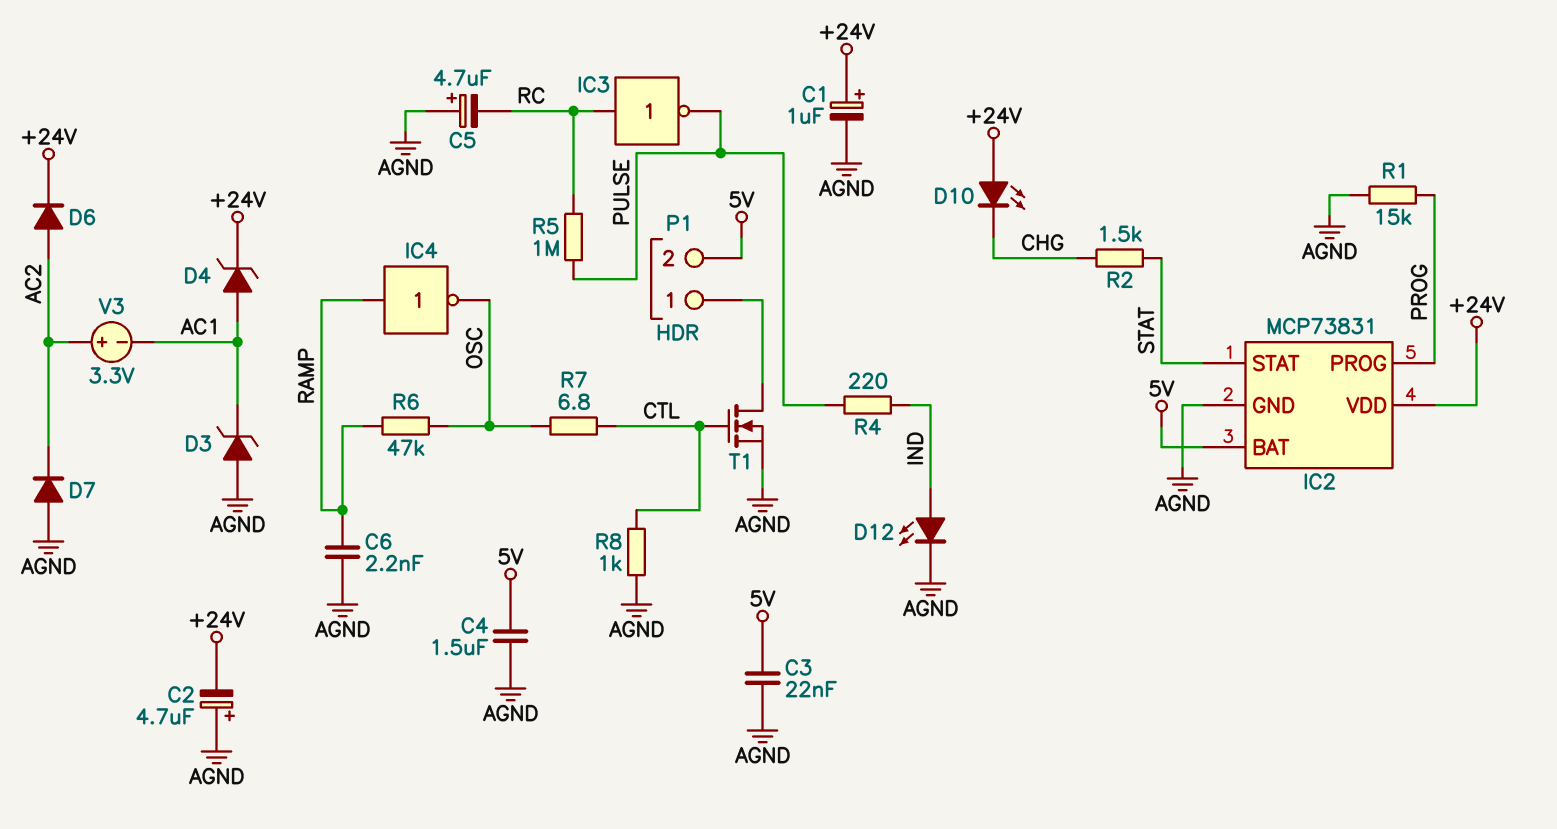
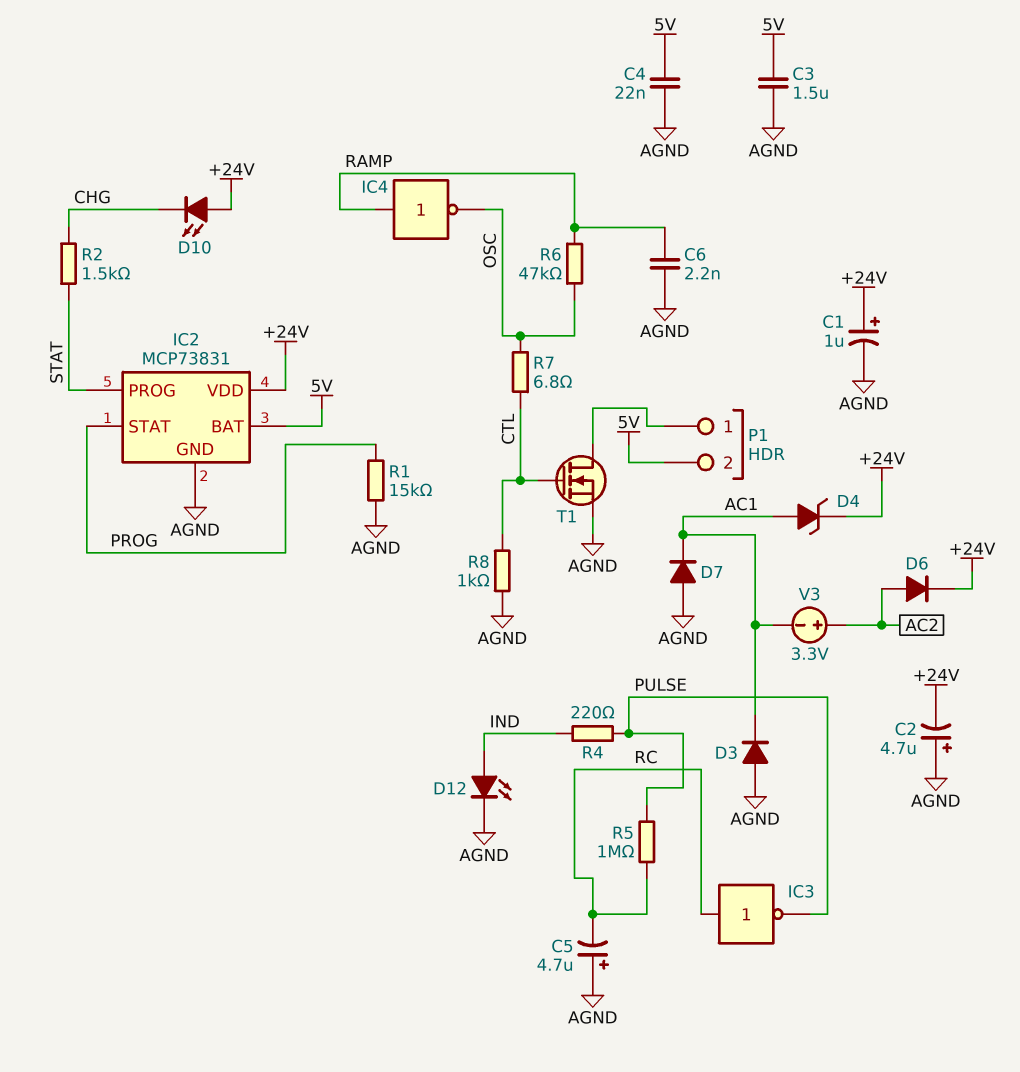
C3: 22nF (5V, AGND) -> 1.5uF (5V, AGND)
C4: 1.5uF (5V, AGND) -> 22nF (5V, AGND)
D3: zener (A AGND, K AC1) -> diode (A AGND, K AC1)
D7: diode (A AGND, K AC2) -> diode (A AGND, K AC1)
IC2 pin PROG: PROG -> STAT
IC2 pin STAT: STAT -> PROG

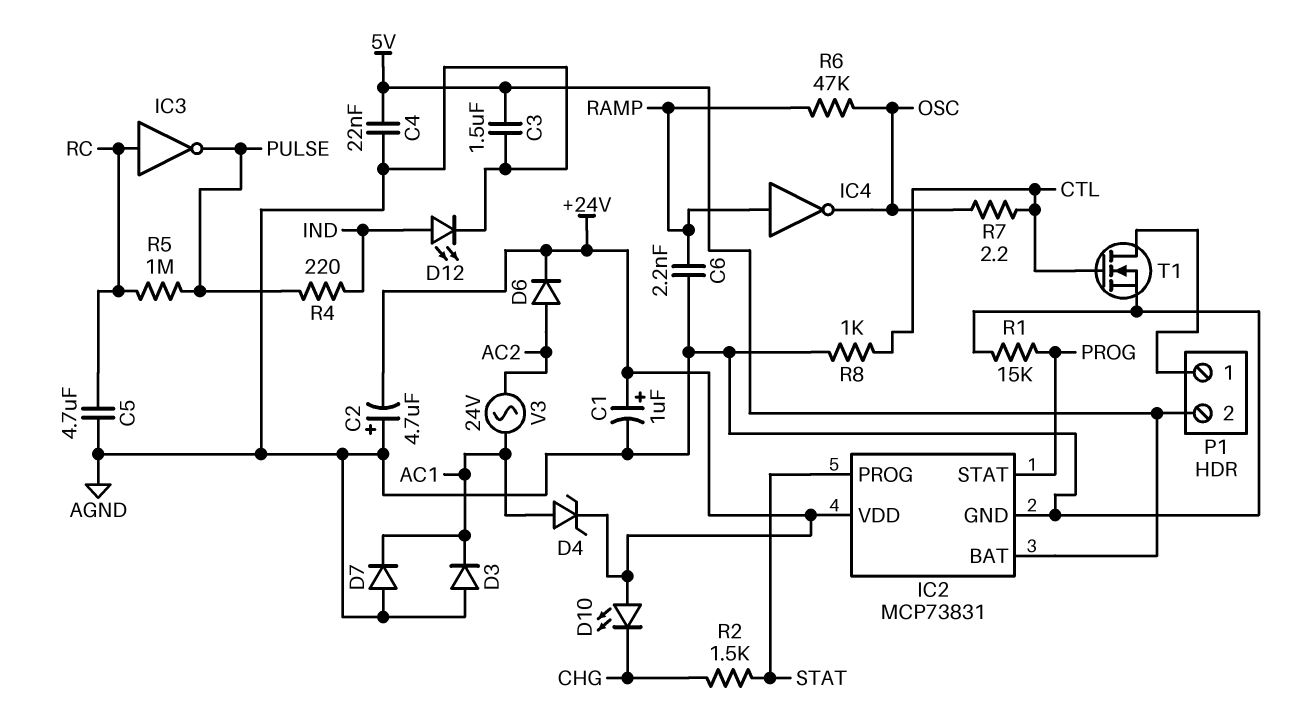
C5: 4.7uF (plus AGND, minus RC) -> 4.7uF (AGND, RC)
R7: 6.8 (CTL, OSC) -> 2.2 (CTL, OSC)
V3: 3.3V (plus AC2, minus AC1) -> AC 24V (AC1, AC2)

